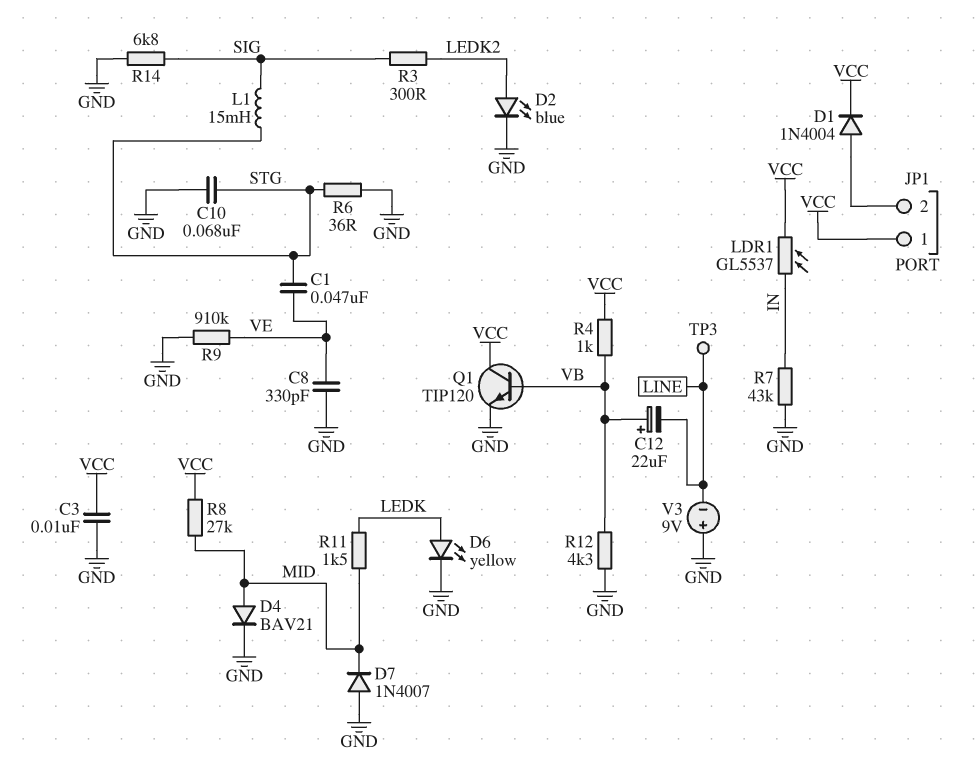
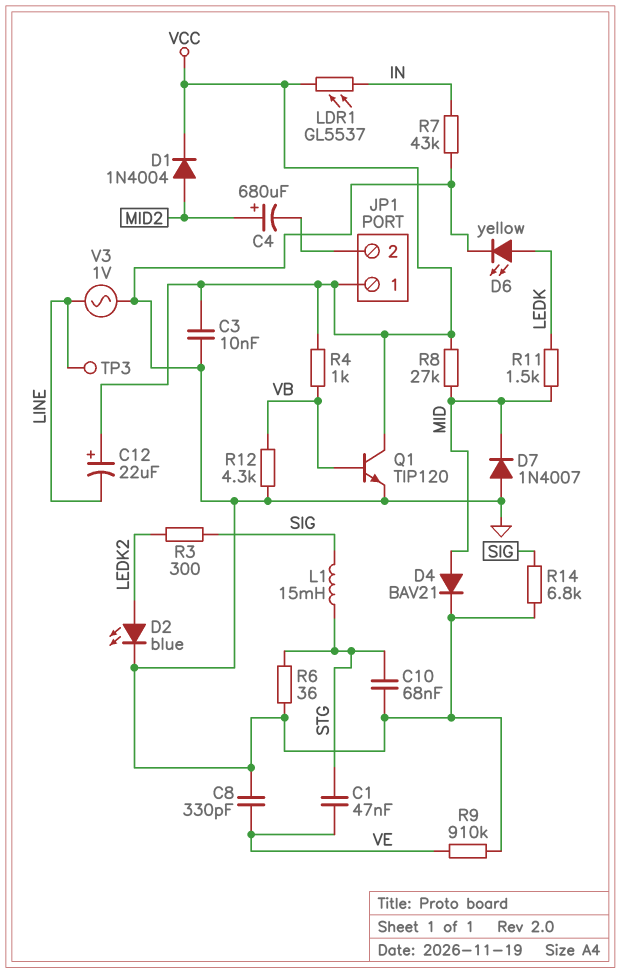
C4: none -> 680uF (plus MID2, minus JP1/2)
C12: 22uF (plus VB, minus LINE) -> 22uF (plus VCC, minus LINE)
D1: diode 1N4004 (A JP1/2, K VCC) -> diode 1N4004 (A MID2, K VCC)
V3: 9V (plus GND, minus LINE) -> AC 1V (GND, LINE)

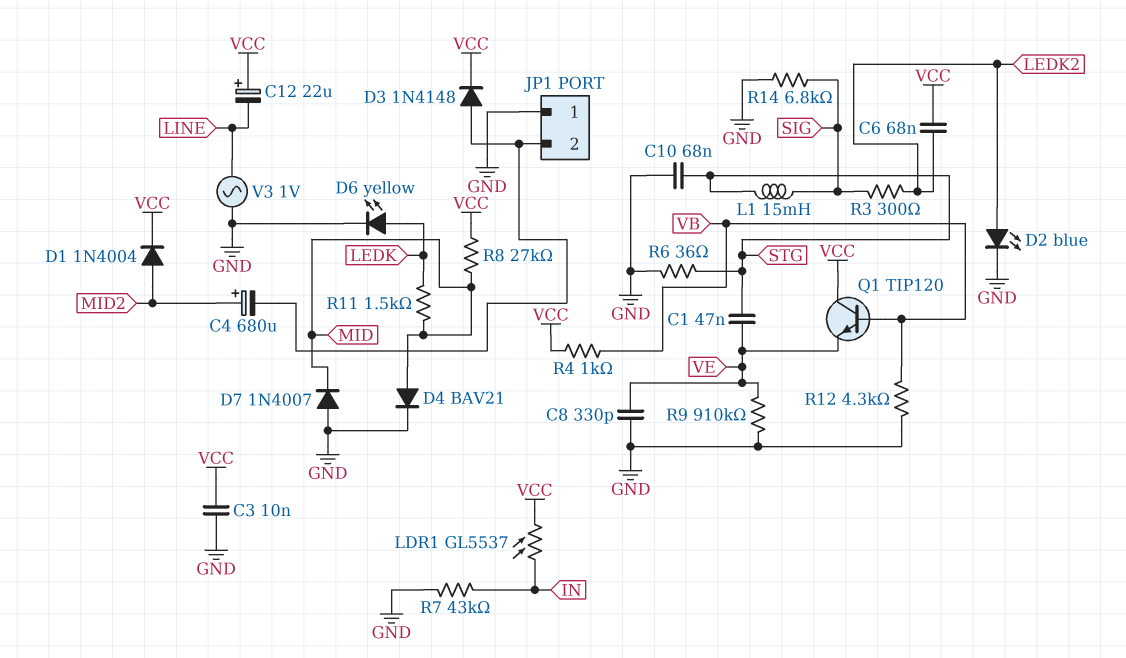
C6: none -> 68nF (LEDK2, VCC)
D3: none -> diode 1N4148 (A JP1/2, K VCC)
JP1 pin 1: VCC -> GND
Q1: NPN TIP120 (B VB, C VCC, E GND) -> NPN TIP120 (B VB, C VCC, E VE)
TP3: test point (LINE) -> none

